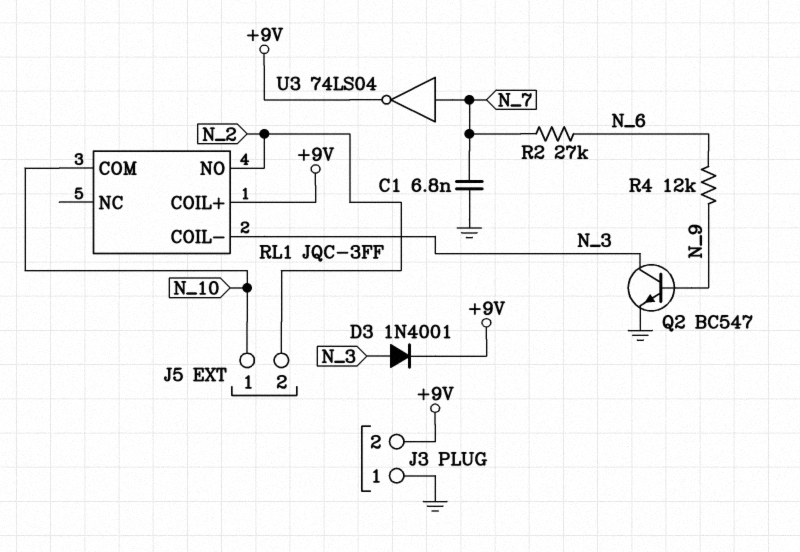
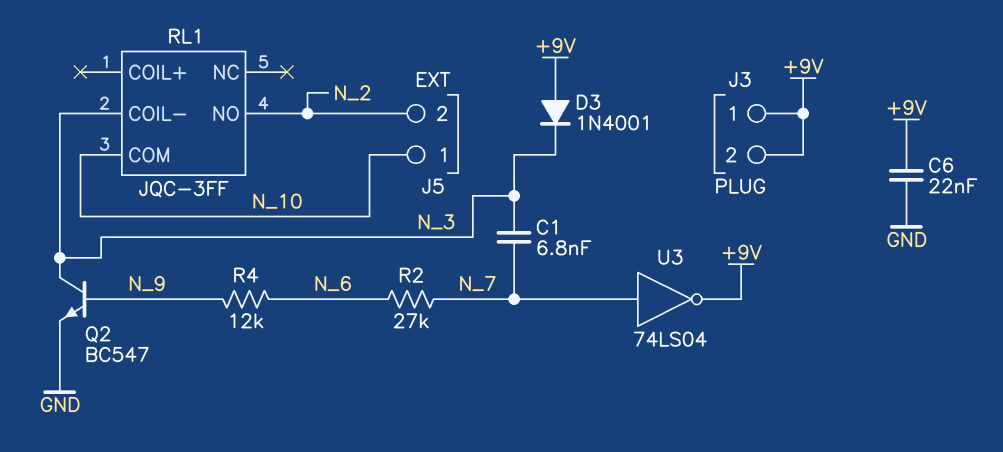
C1: 6.8nF (GND, N_7) -> 6.8nF (N_3, N_7)
C6: none -> 22nF (+9V, GND)
D3: diode 1N4001 (A N_3, K +9V) -> diode 1N4001 (A +9V, K N_3)
J3 pin 1: GND -> +9V
RL1 pin COIL+: +9V -> none

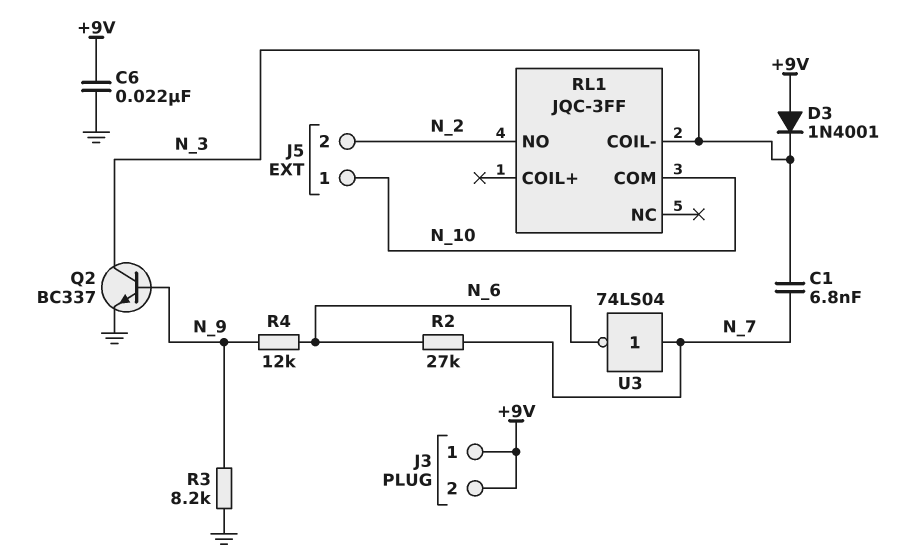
Q2: NPN BC547 (B N_9, C N_3, E GND) -> NPN BC337 (B N_9, C N_3, E GND)
R3: none -> 8.2k (GND, N_9)
U3: NOT 74LS04 (in N_7, out +9V) -> NOT 74LS04 (in N_7, out N_6)

